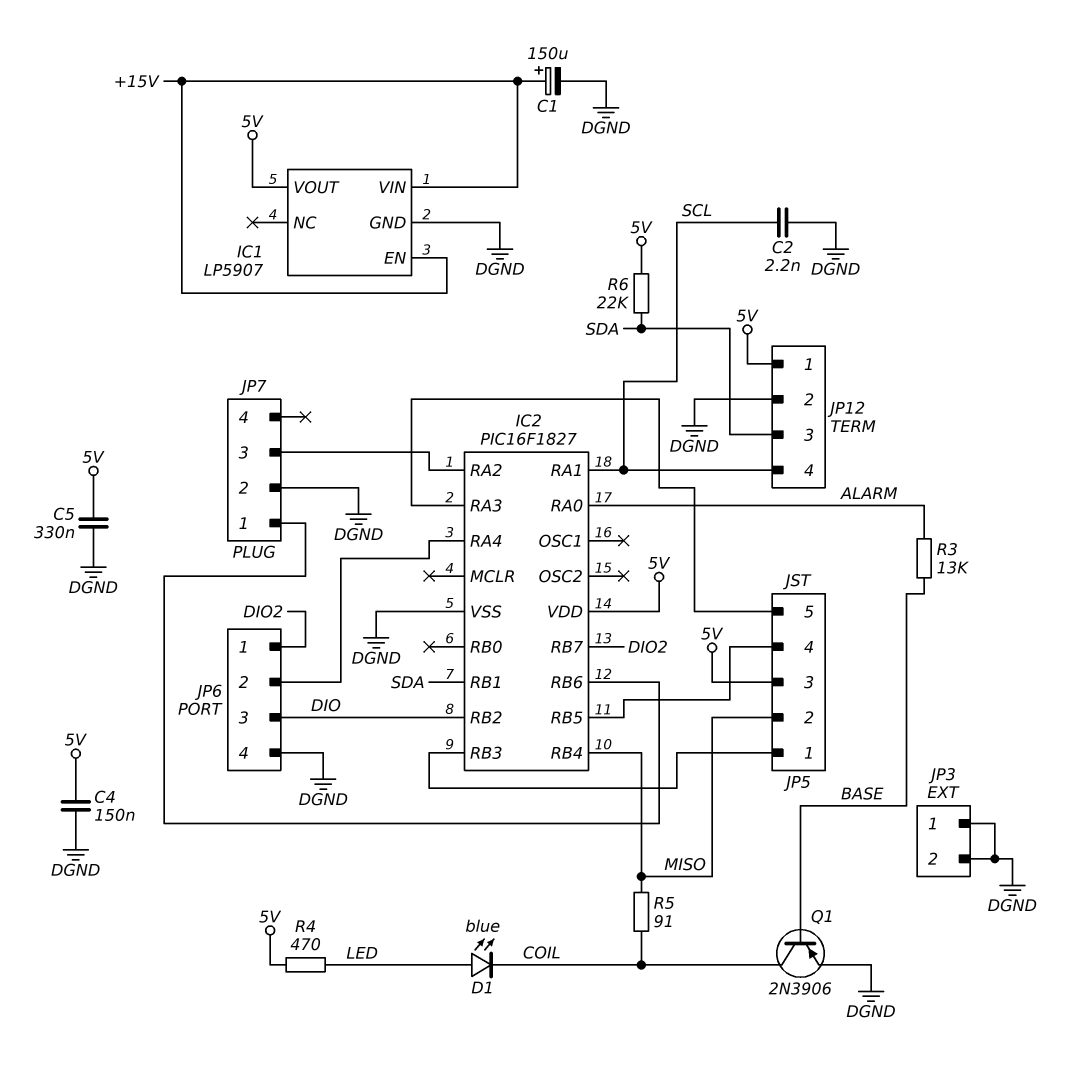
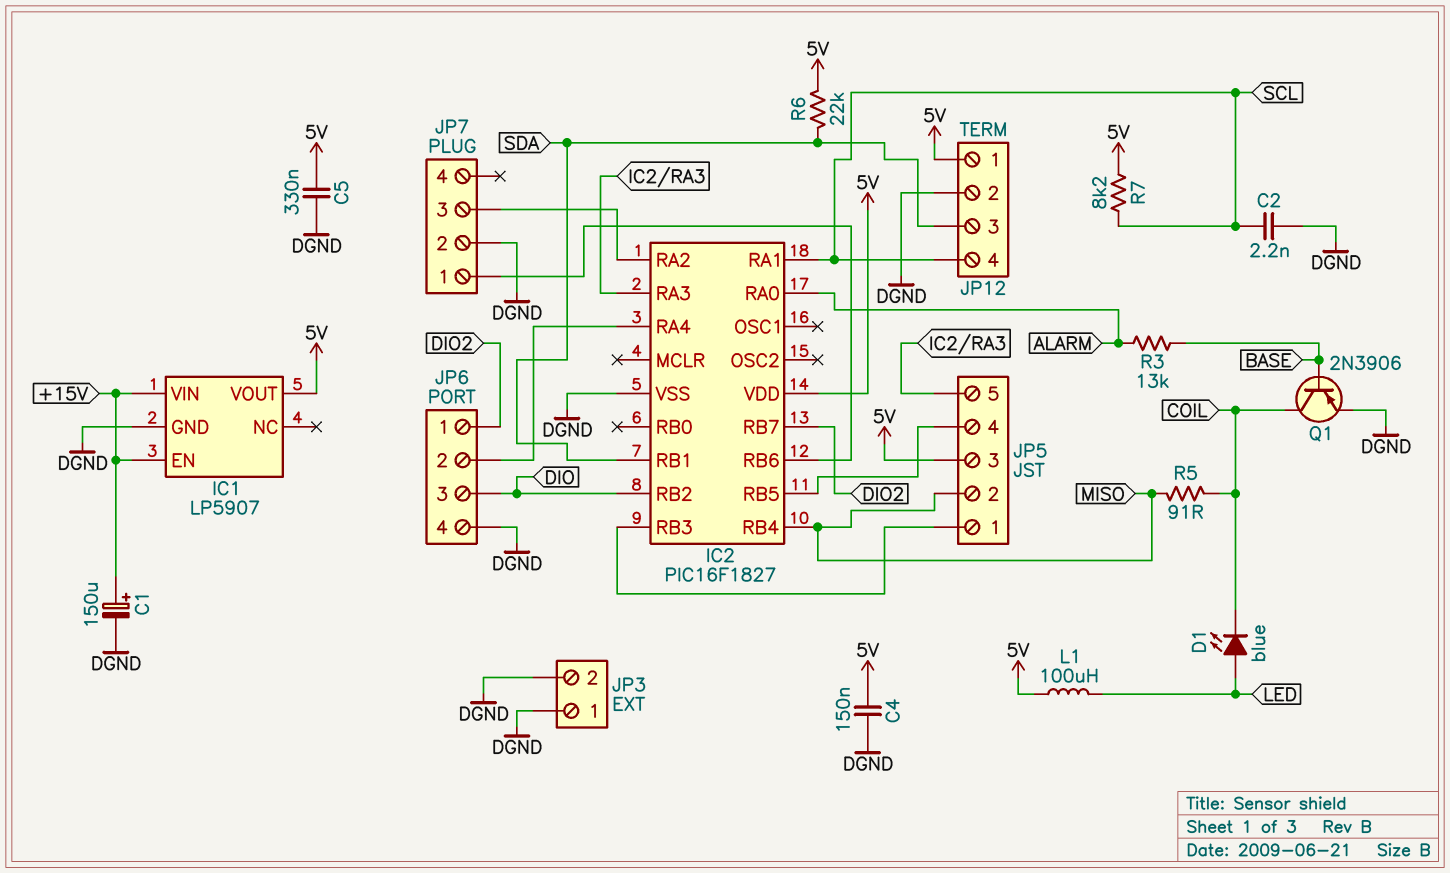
L1: none -> 100uH (5V, LED)
R4: 470 (5V, LED) -> none
R7: none -> 8.2k (5V, SCL)

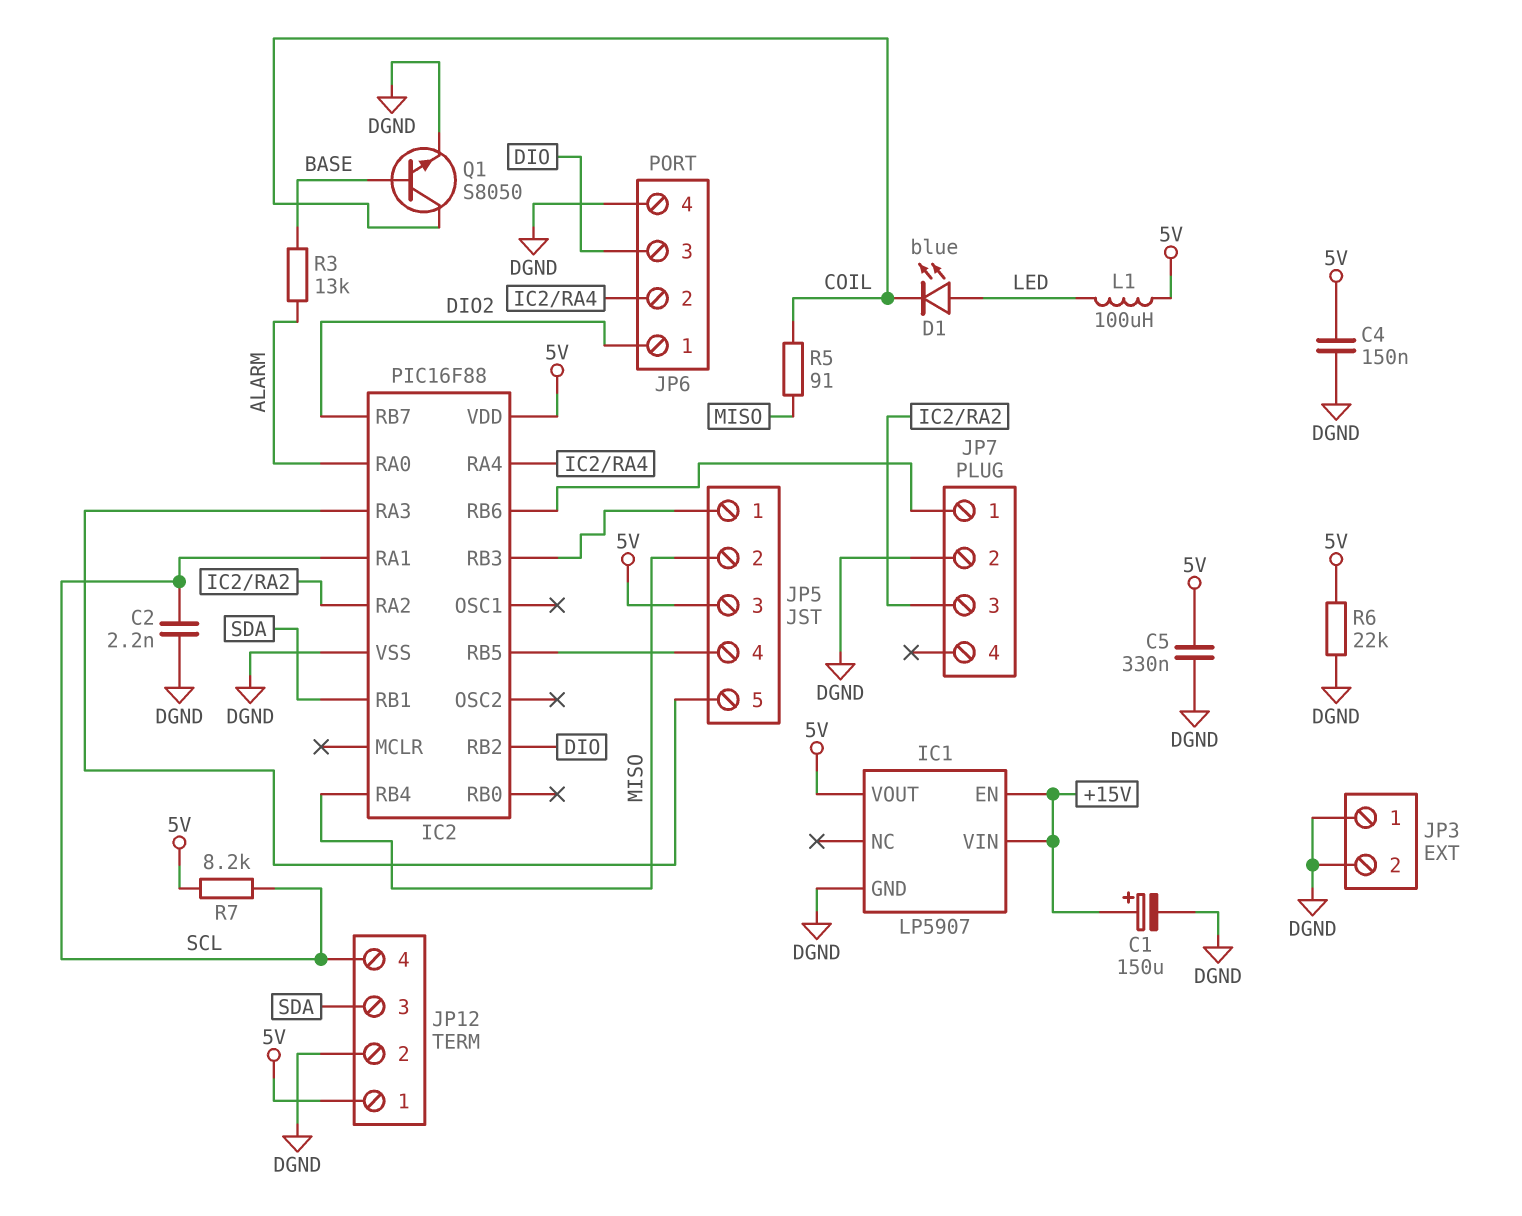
IC2: PIC16F1827 -> PIC16F88
Q1: PNP 2N3906 (B BASE, C COIL, E DGND) -> NPN S8050 (B BASE, C COIL, E DGND)
R6: 22k (5V, SDA) -> 22k (5V, DGND)

